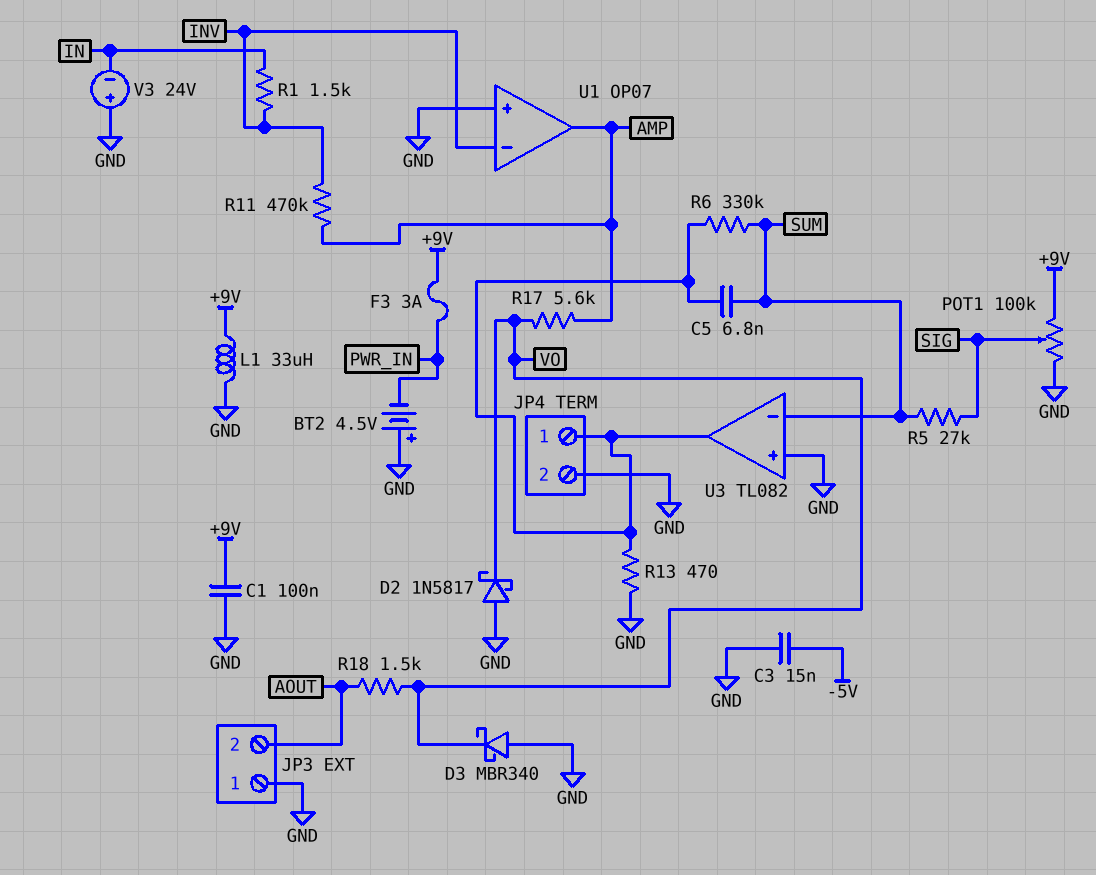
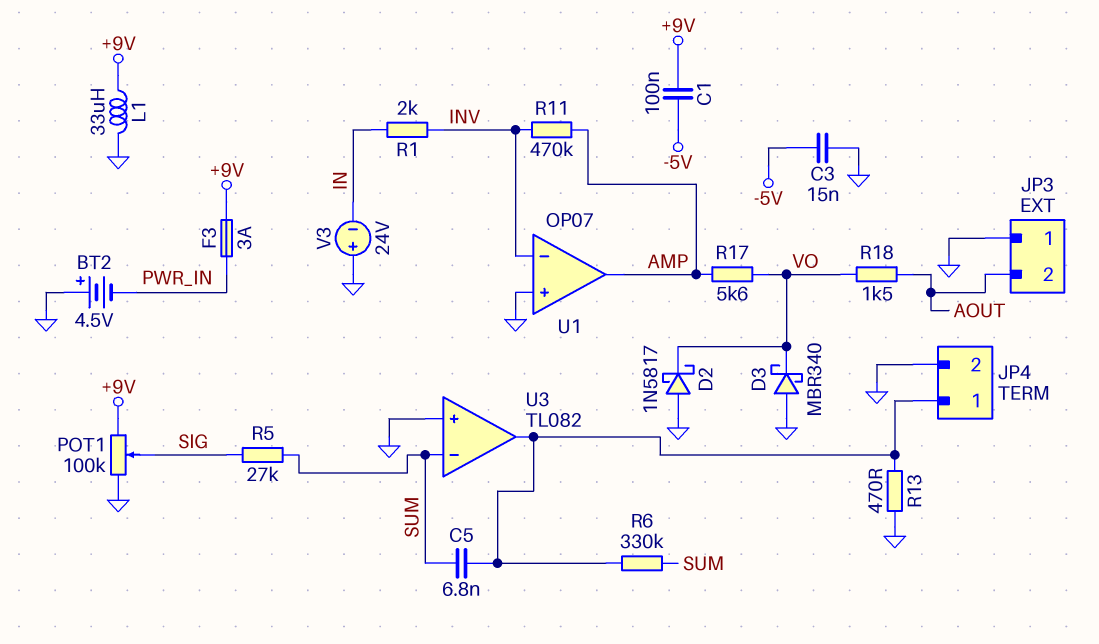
C1: 100nF (+9V, GND) -> 100nF (+9V, -5V)
R1: 1.5k (IN, INV) -> 2k (IN, INV)

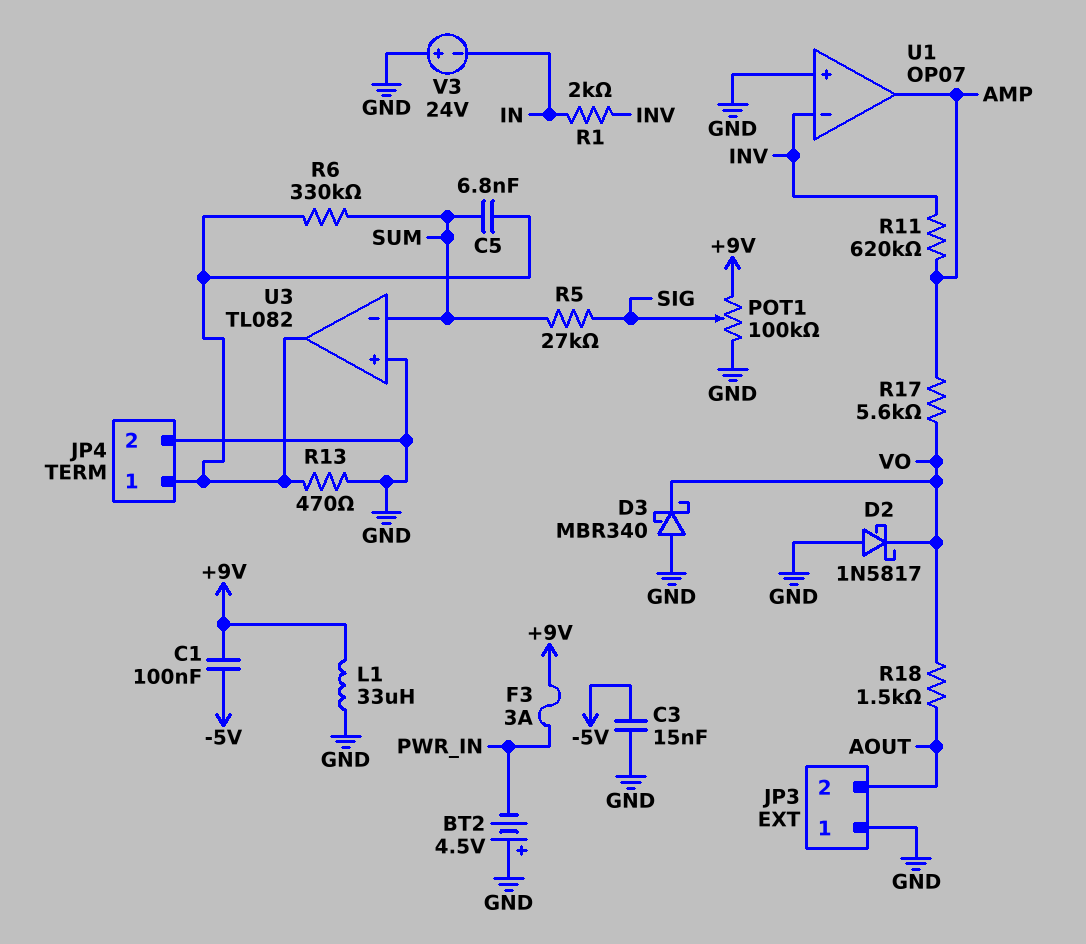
R11: 470k (AMP, INV) -> 620k (AMP, INV)

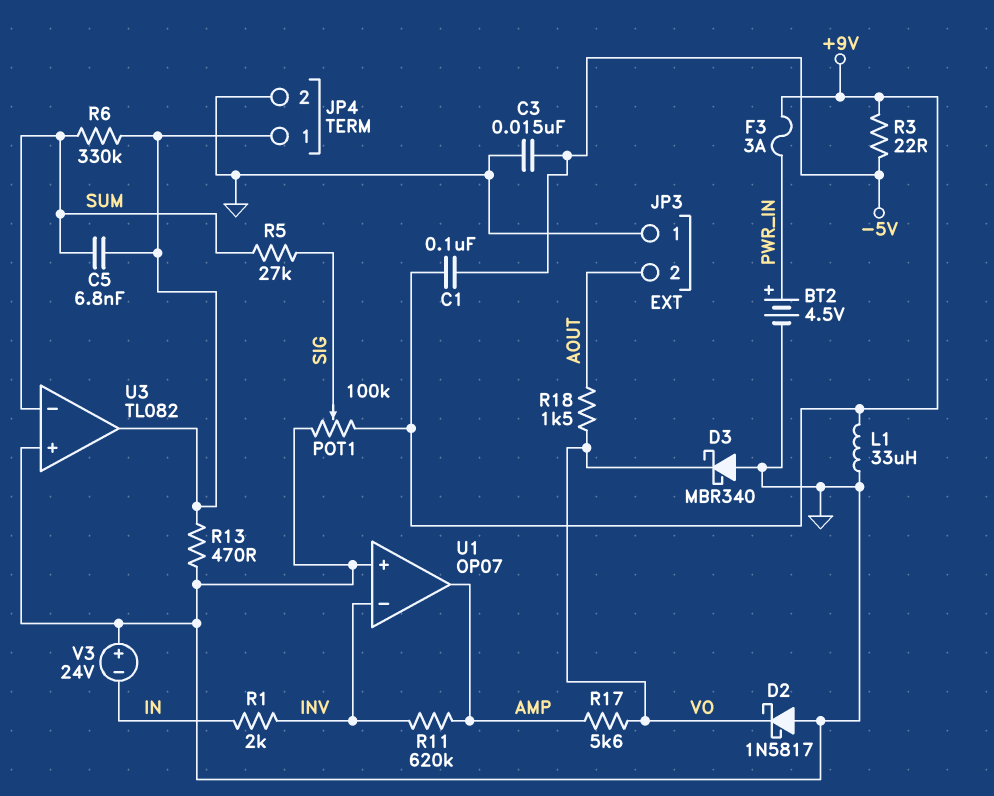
BT2: 4.5V (plus GND, minus PWR_IN) -> 4.5V (plus PWR_IN, minus GND)
R3: none -> 22 (+9V, -5V)

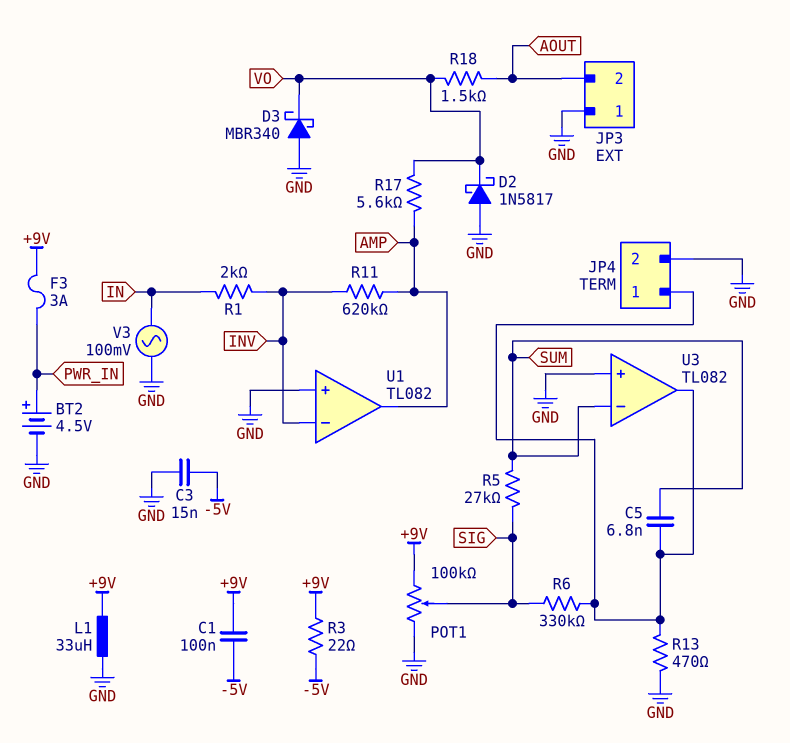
R6: 330k (JP4/1, SUM) -> 330k (JP4/1, SIG)
U1: OP07 -> TL082
V3: 24V (plus GND, minus IN) -> AC 100mV (GND, IN)

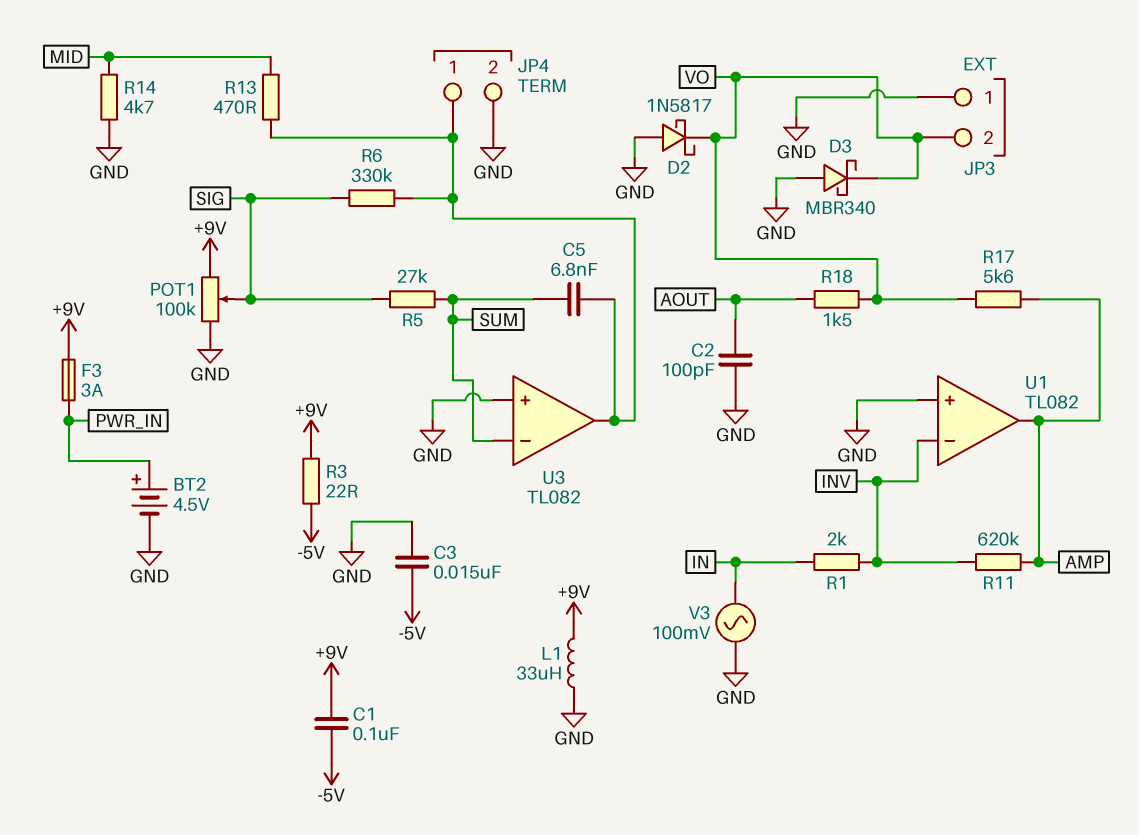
C2: none -> 100pF (AOUT, GND)
JP3 pin 2: AOUT -> VO
R13: 470 (GND, JP4/1) -> 470 (JP4/1, MID)
R14: none -> 4.7k (GND, MID)

